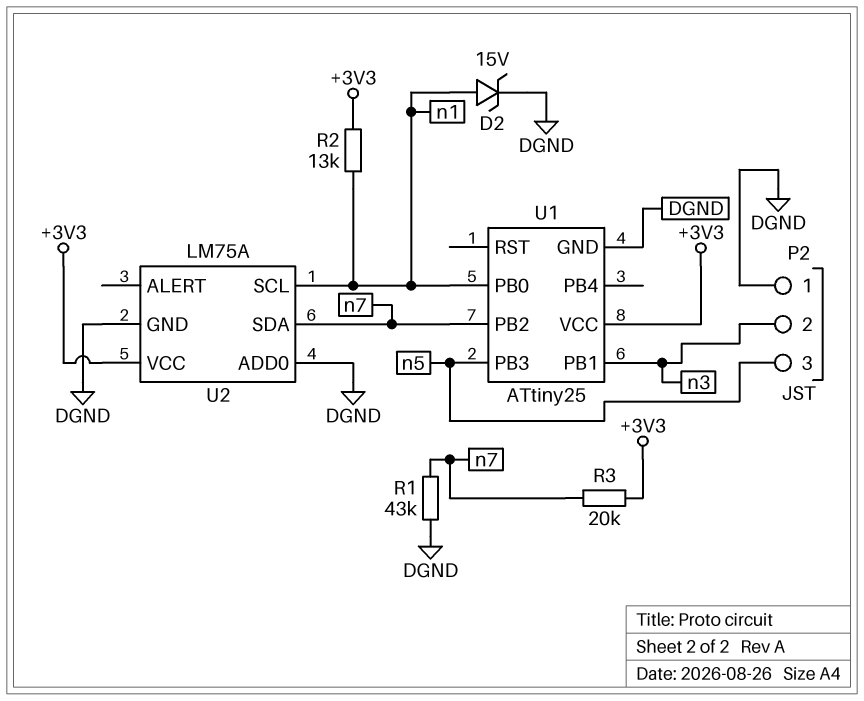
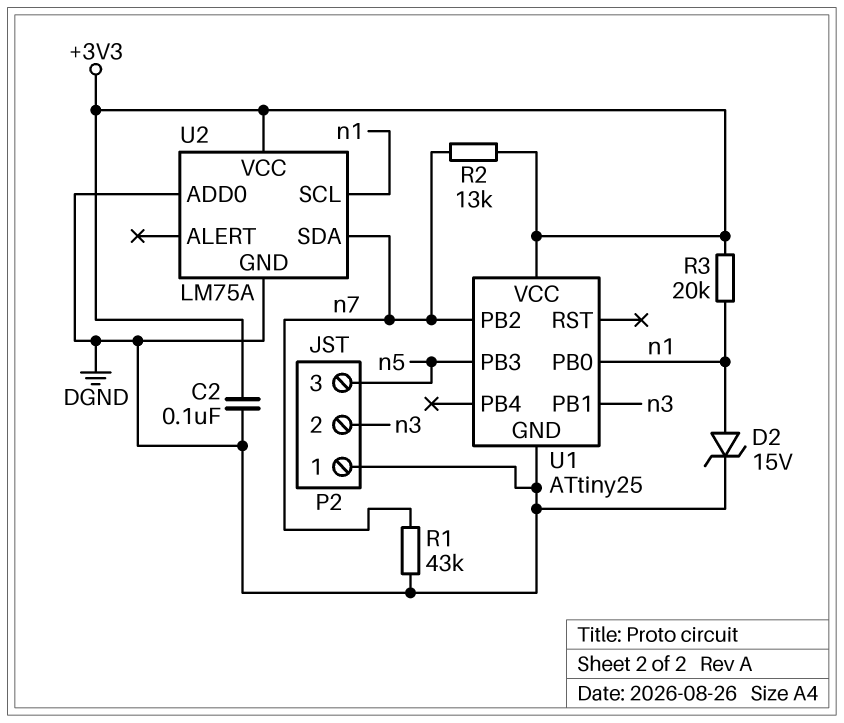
C2: none -> 100nF (+3V3, DGND)
R2: 13k (+3V3, n1) -> 13k (+3V3, n7)
R3: 20k (+3V3, n7) -> 20k (+3V3, n1)

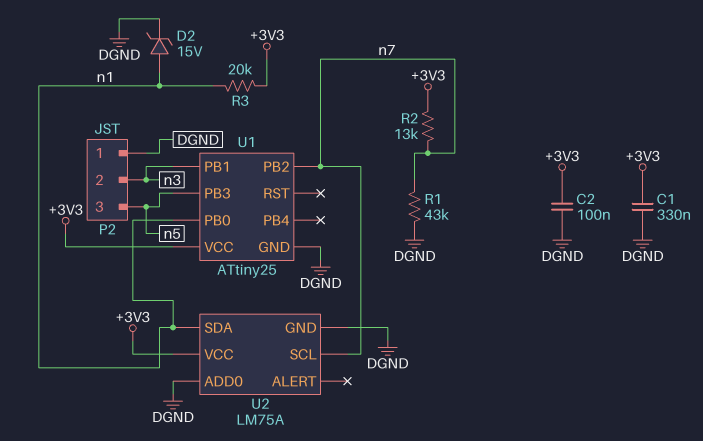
C1: none -> 330nF (+3V3, DGND)
U2 pin SCL: n1 -> n7
U2 pin SDA: n7 -> n1

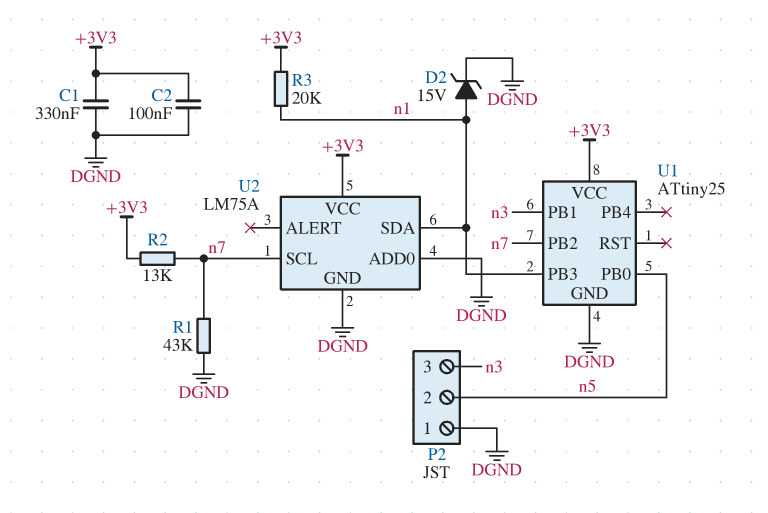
P2 pin 2: n3 -> n5
P2 pin 3: n5 -> n3
U1 pin PB0: n1 -> n5
U1 pin PB3: n5 -> n1

